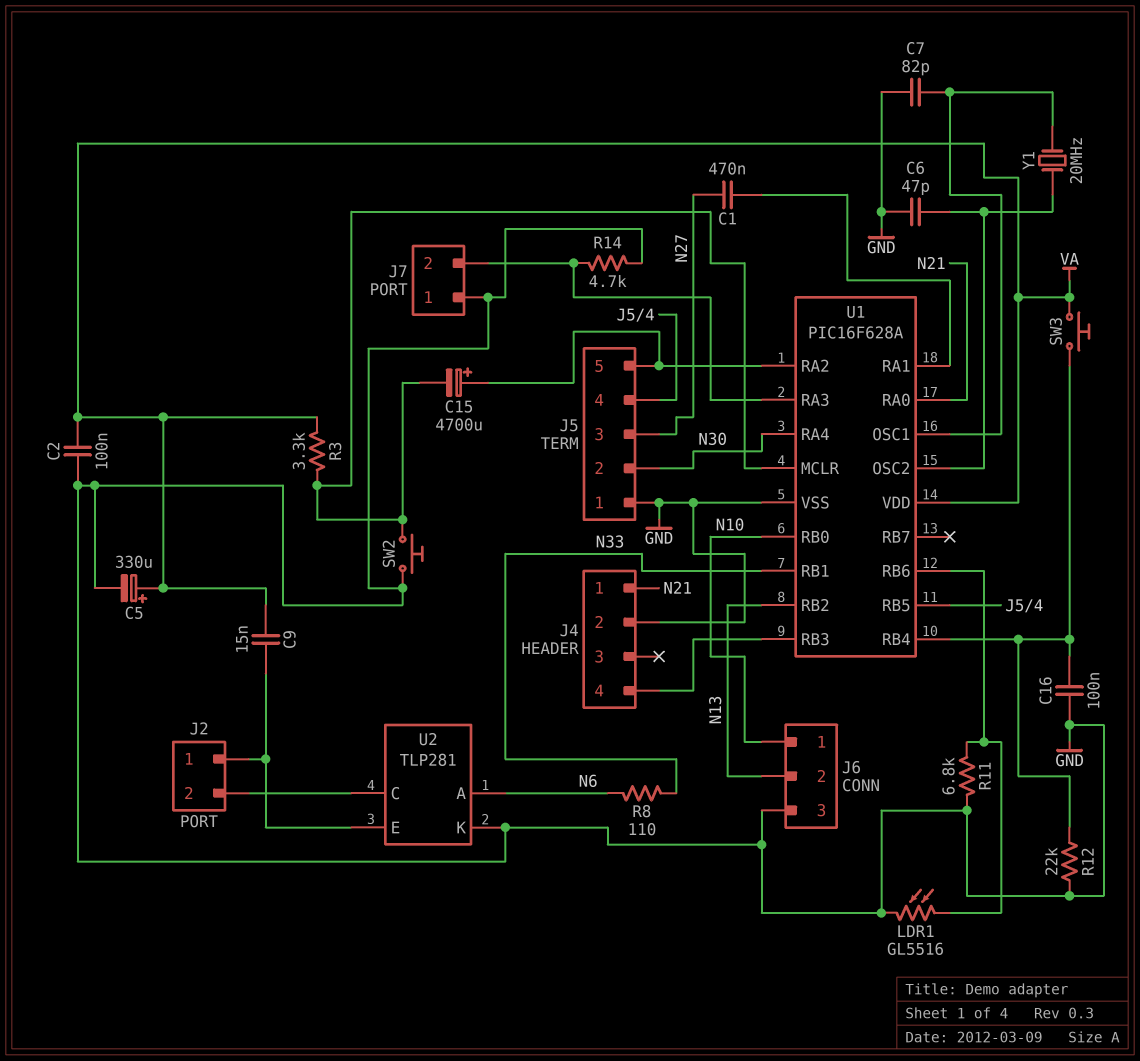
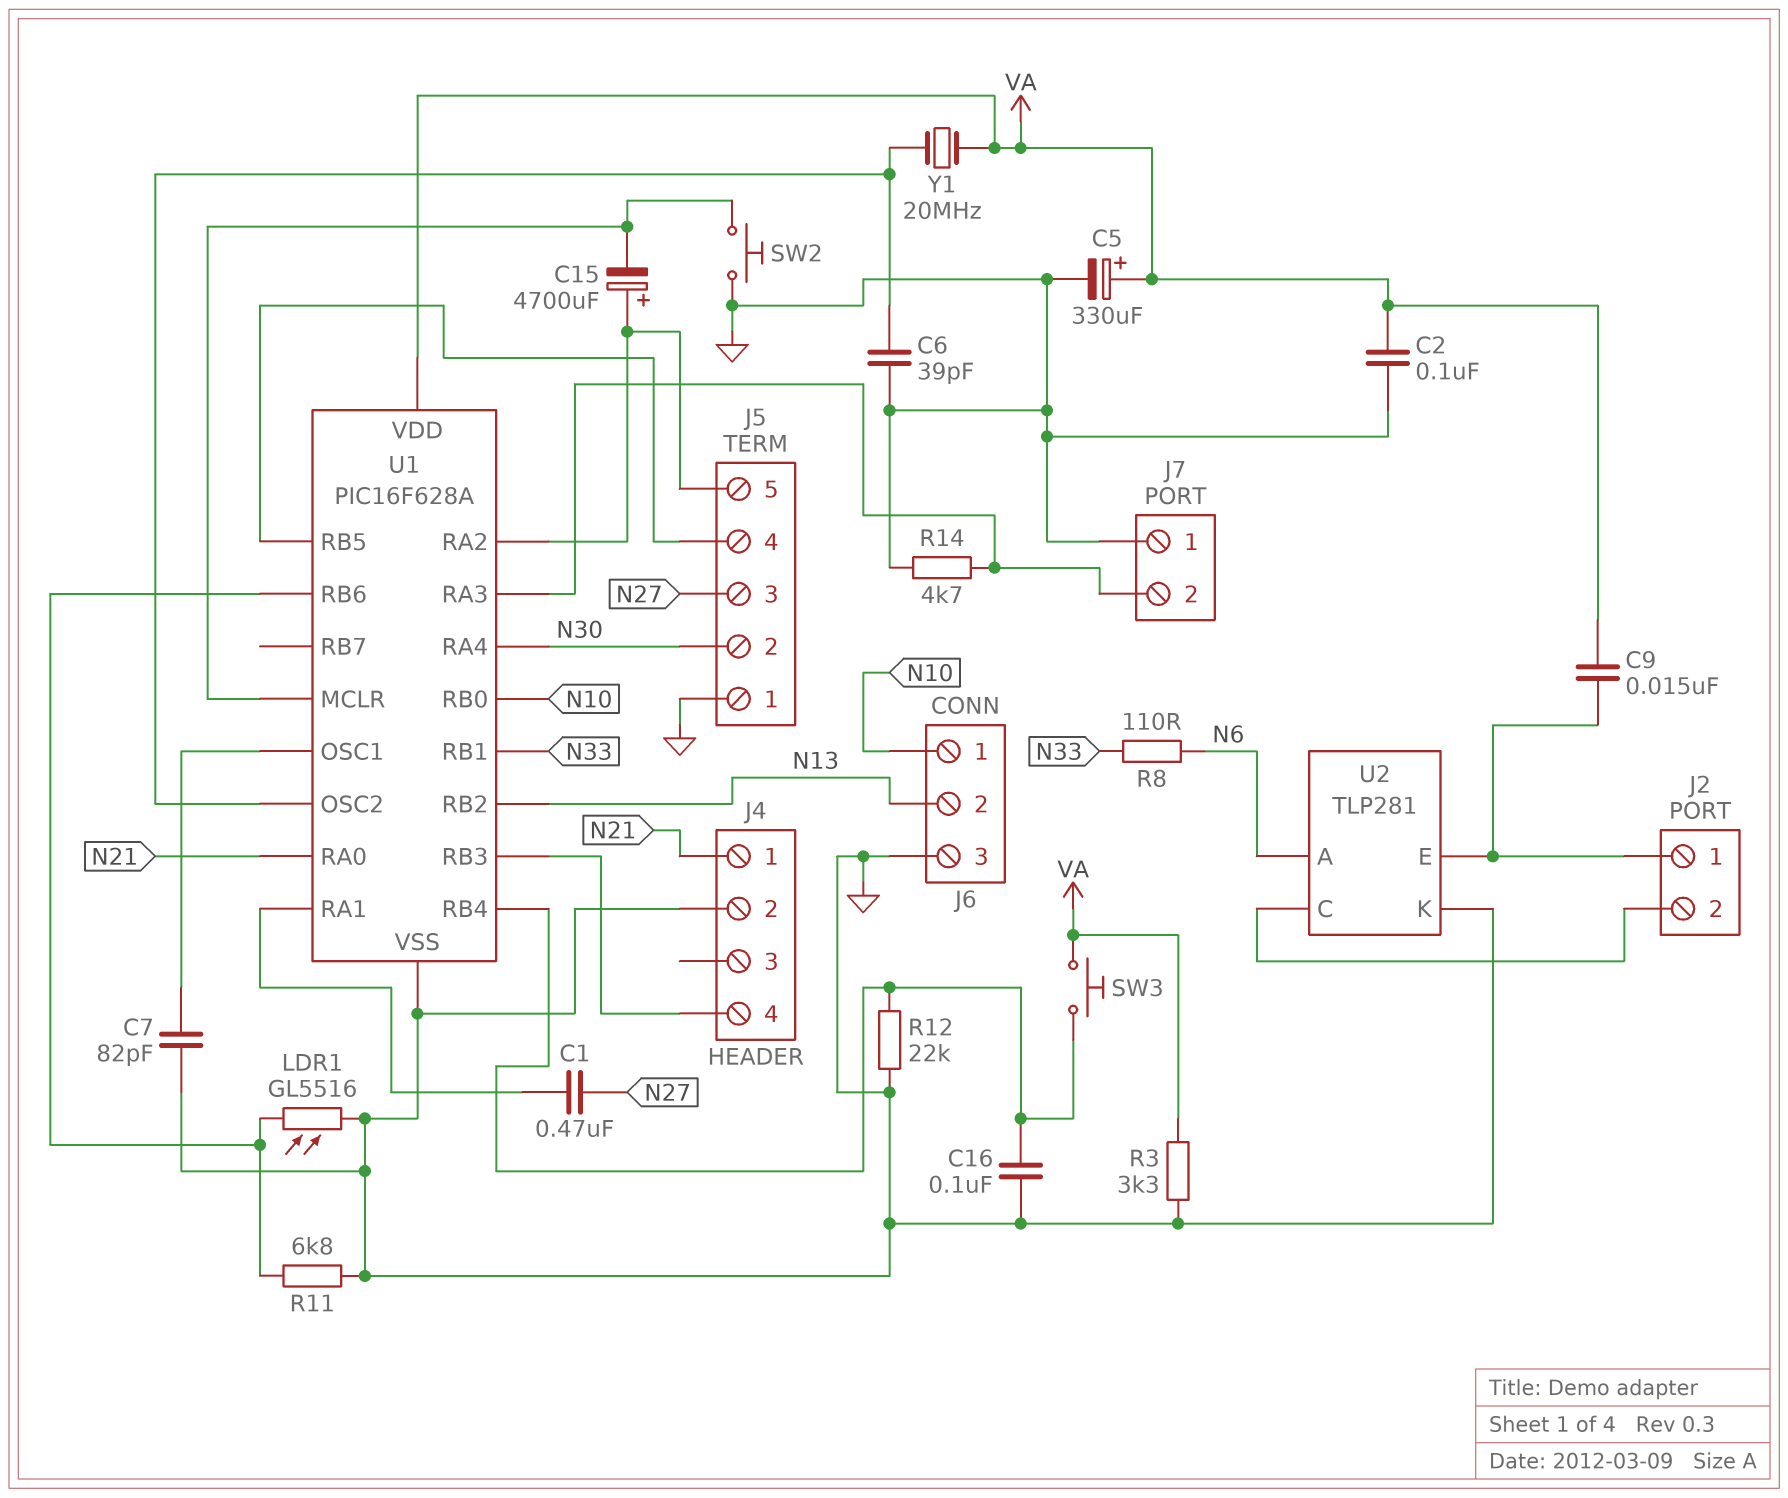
C6: 47pF (GND, U1/OSC2) -> 39pF (GND, U1/OSC2)
R3: 3.3k (U1/MCLR, VA) -> 3.3k (GND, VA)
Y1: 20MHz (U1/OSC1, U1/OSC2) -> 20MHz (U1/OSC2, VA)

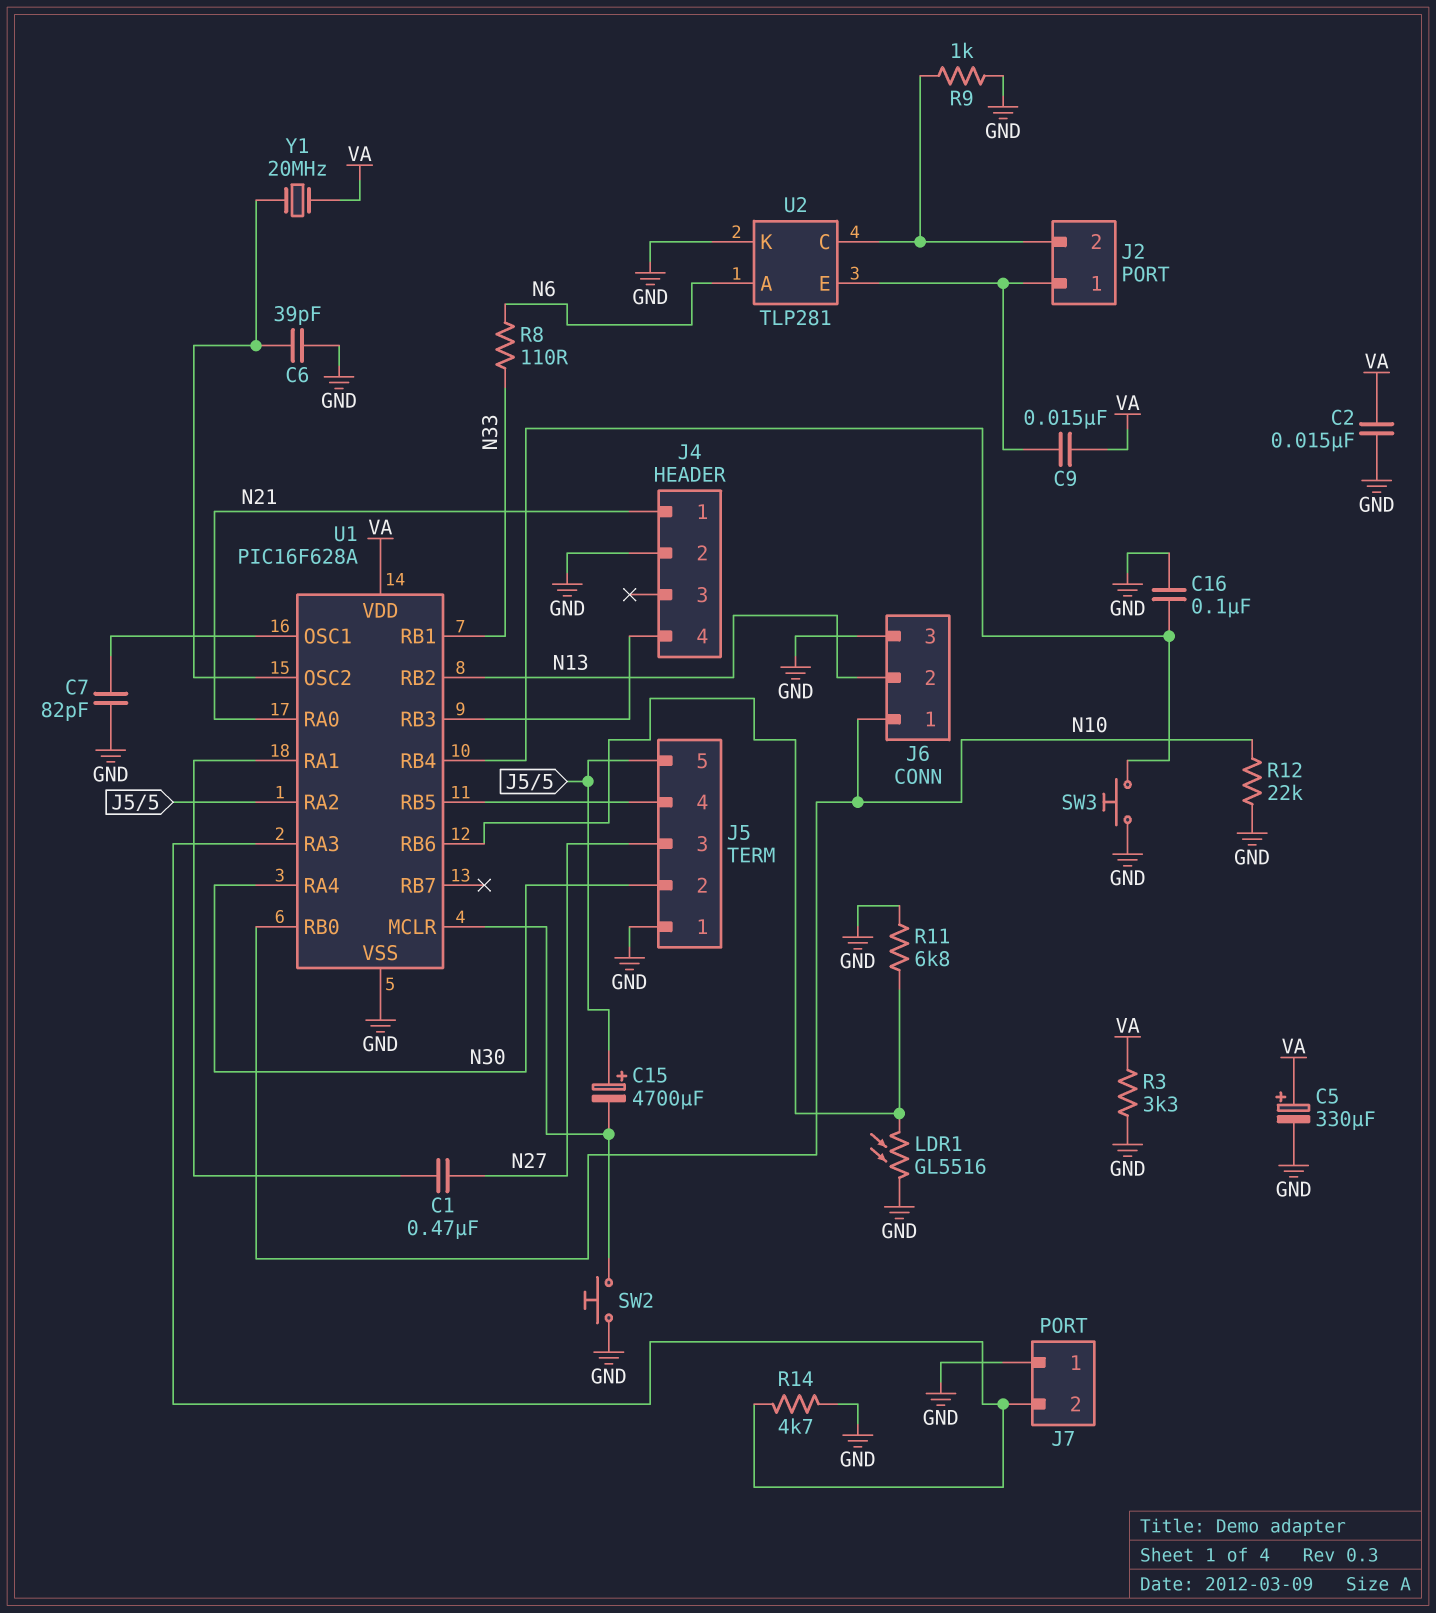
C2: 100nF (GND, VA) -> 15nF (GND, VA)
R9: none -> 1k (GND, J2/2)
R12: 22k (GND, U1/RB4) -> 22k (GND, N10)
SW3: button (U1/RB4, VA) -> button (GND, U1/RB4)

